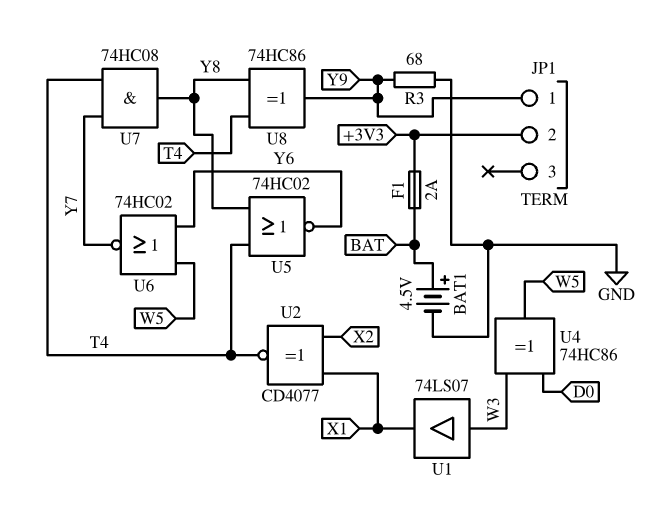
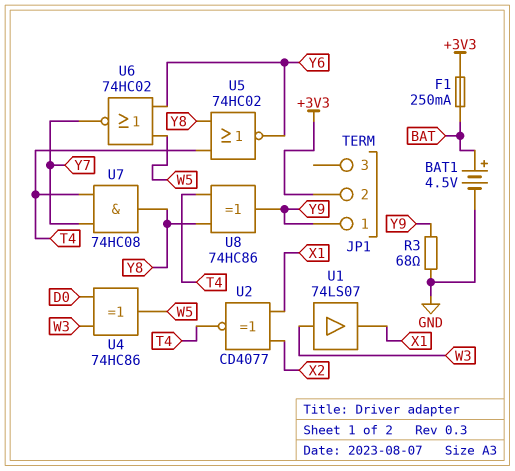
F1: 2A (+3V3, BAT) -> 250mA (+3V3, BAT)

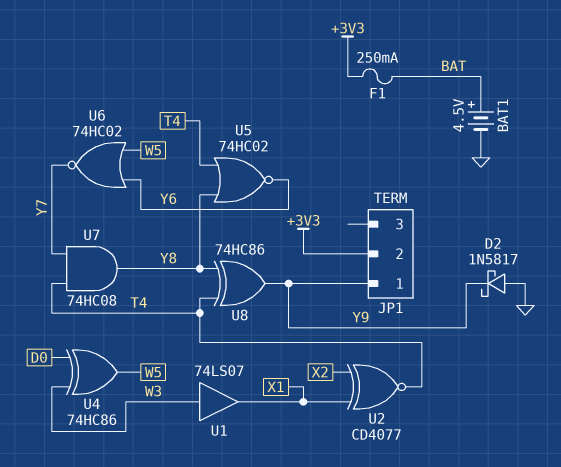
D2: none -> schottky 1N5817 (A GND, K Y9)
R3: 68 (GND, Y9) -> none

